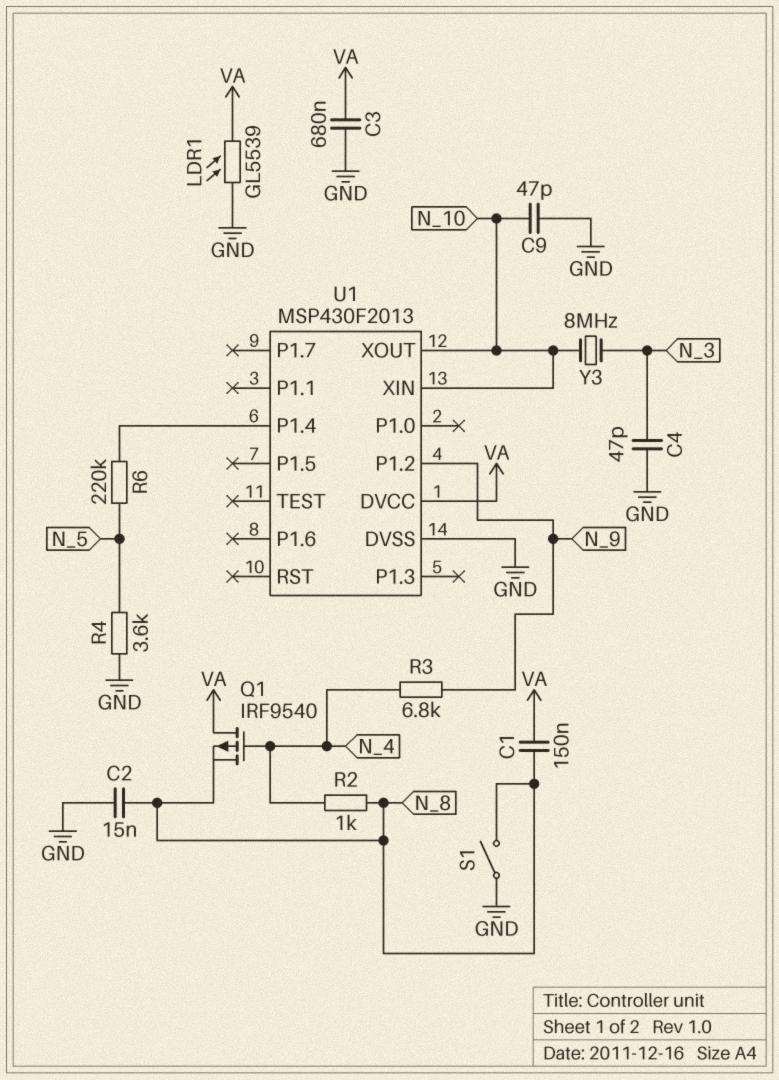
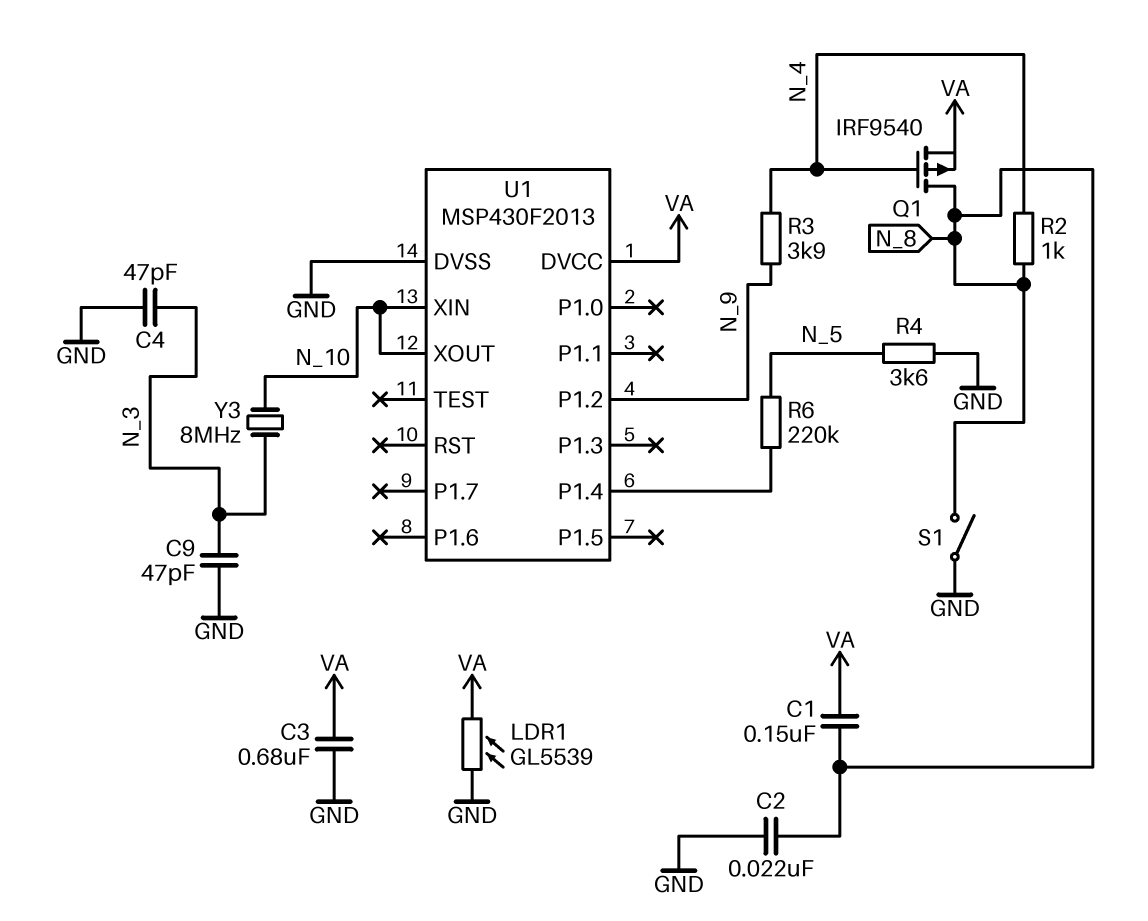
C2: 15nF (GND, N_8) -> 22nF (GND, N_8)
C9: 47pF (GND, N_10) -> 47pF (GND, N_3)
Q1: PMOS IRF9540 (G N_4, D VA, S N_8) -> PMOS IRF9540 (G N_4, D N_8, S VA)
R3: 6.8k (N_4, N_9) -> 3.9k (N_4, N_9)

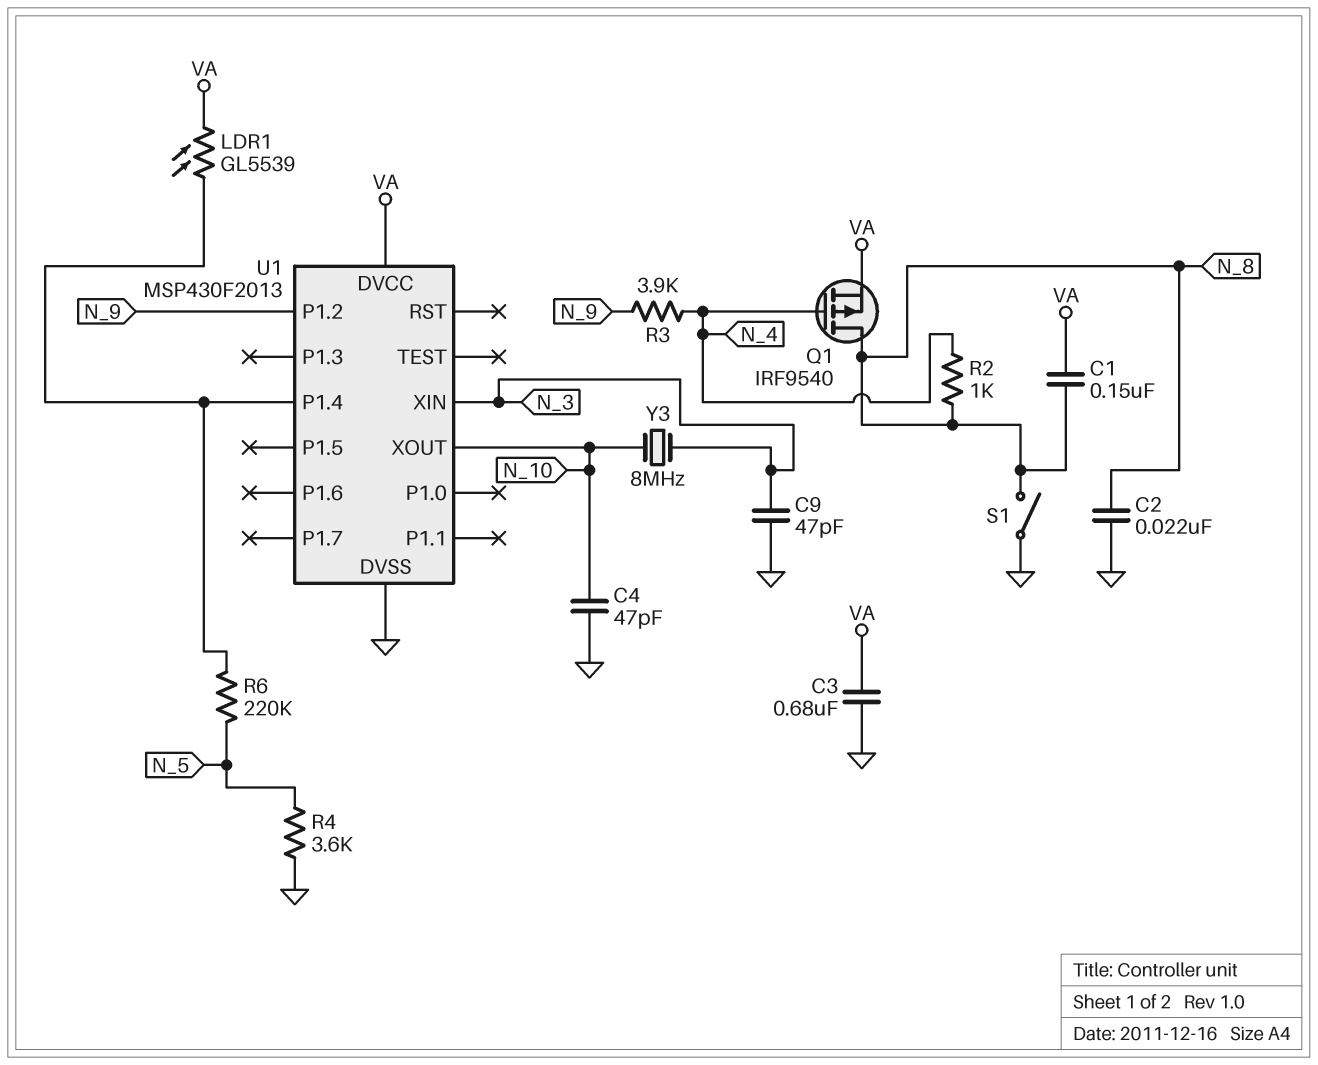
C4: 47pF (GND, N_3) -> 47pF (GND, N_10)
LDR1: GL5539 (GND, VA) -> GL5539 (U1/P1.4, VA)
U1 pin XIN: N_10 -> N_3

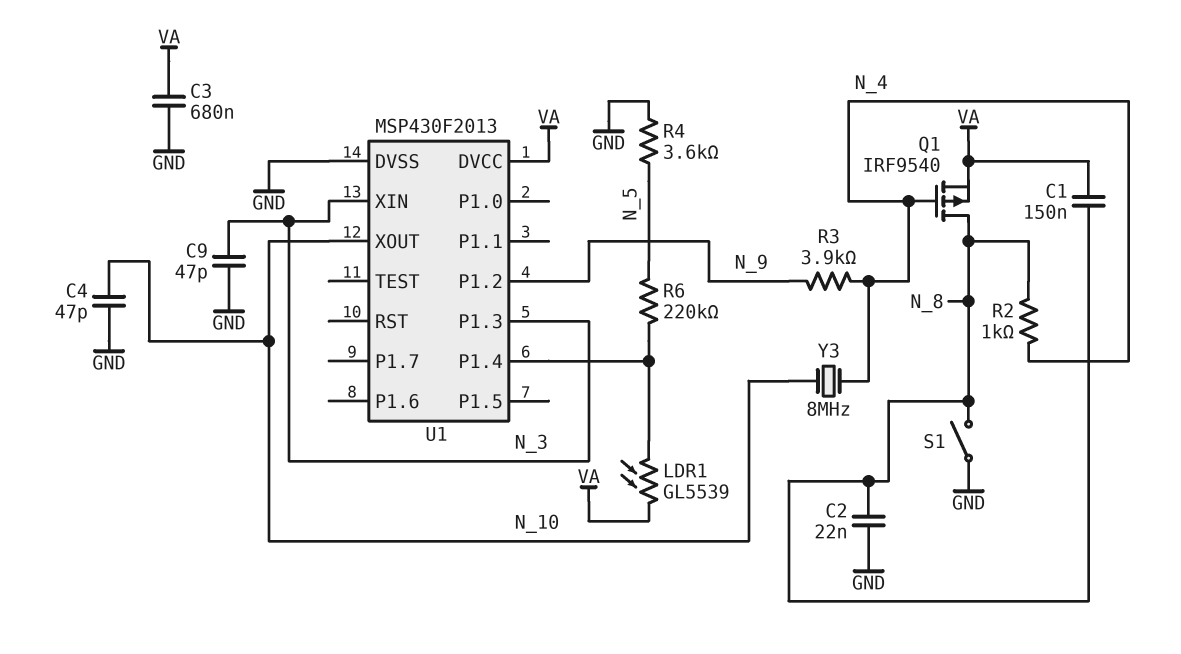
U1 pin P1.3: none -> N_3
Y3: 8MHz (N_3, N_10) -> 8MHz (N_4, N_10)

